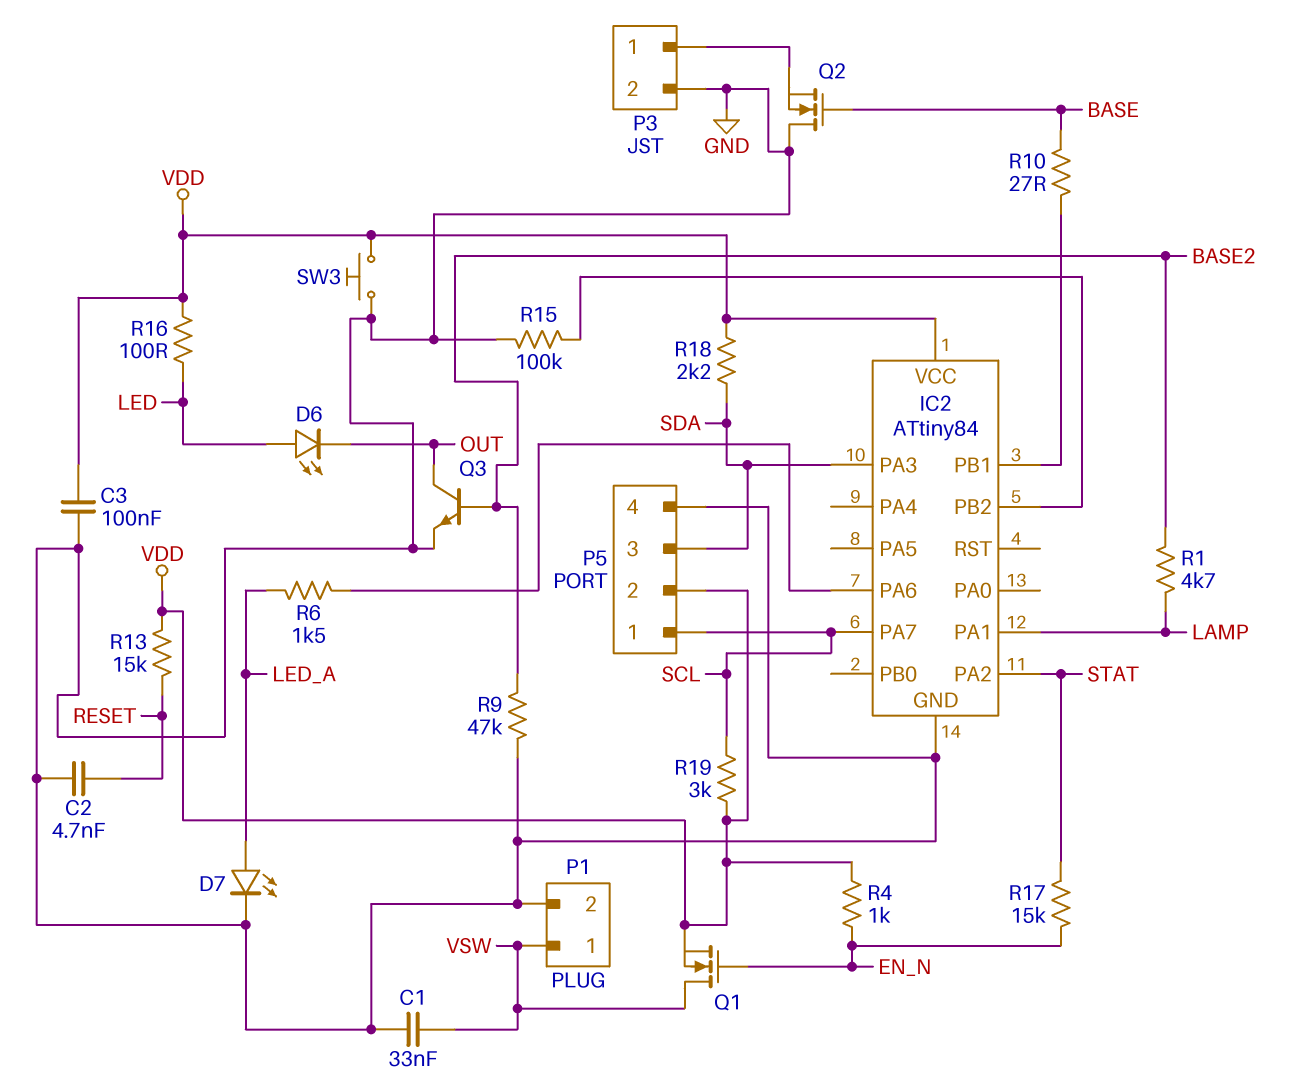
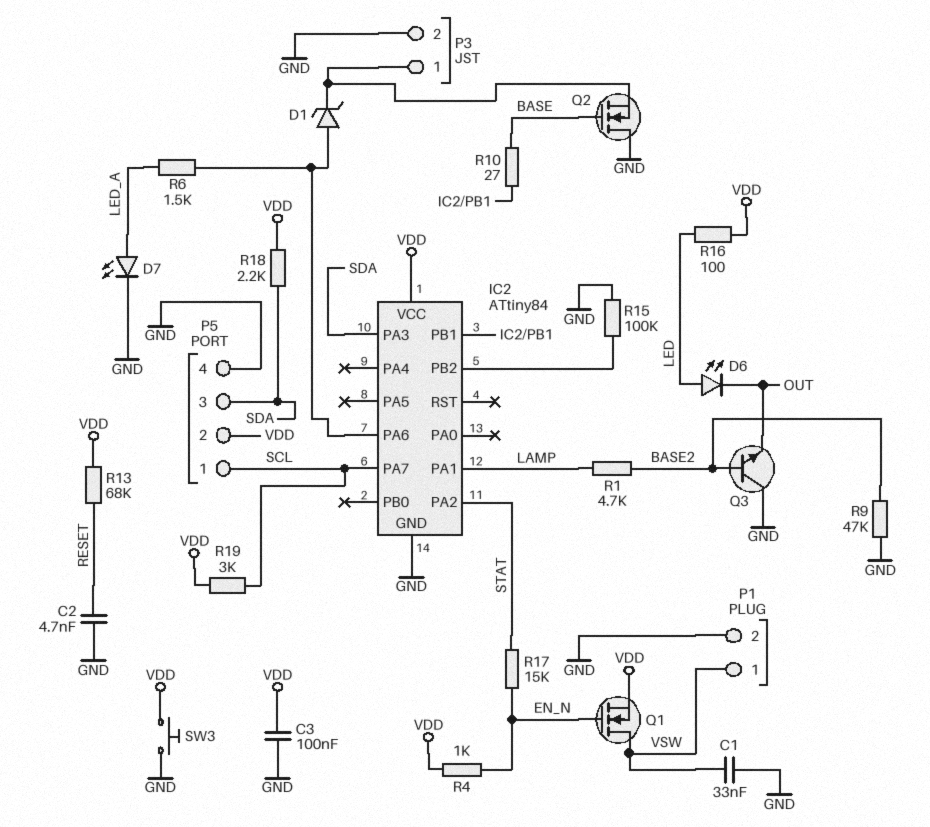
D1: none -> zener (A IC2/PA6, K P3/1)
Q3: NPN (B BASE2, C OUT, E GND) -> NPN (B BASE2, C GND, E OUT)
R13: 15k (RESET, VDD) -> 68k (RESET, VDD)

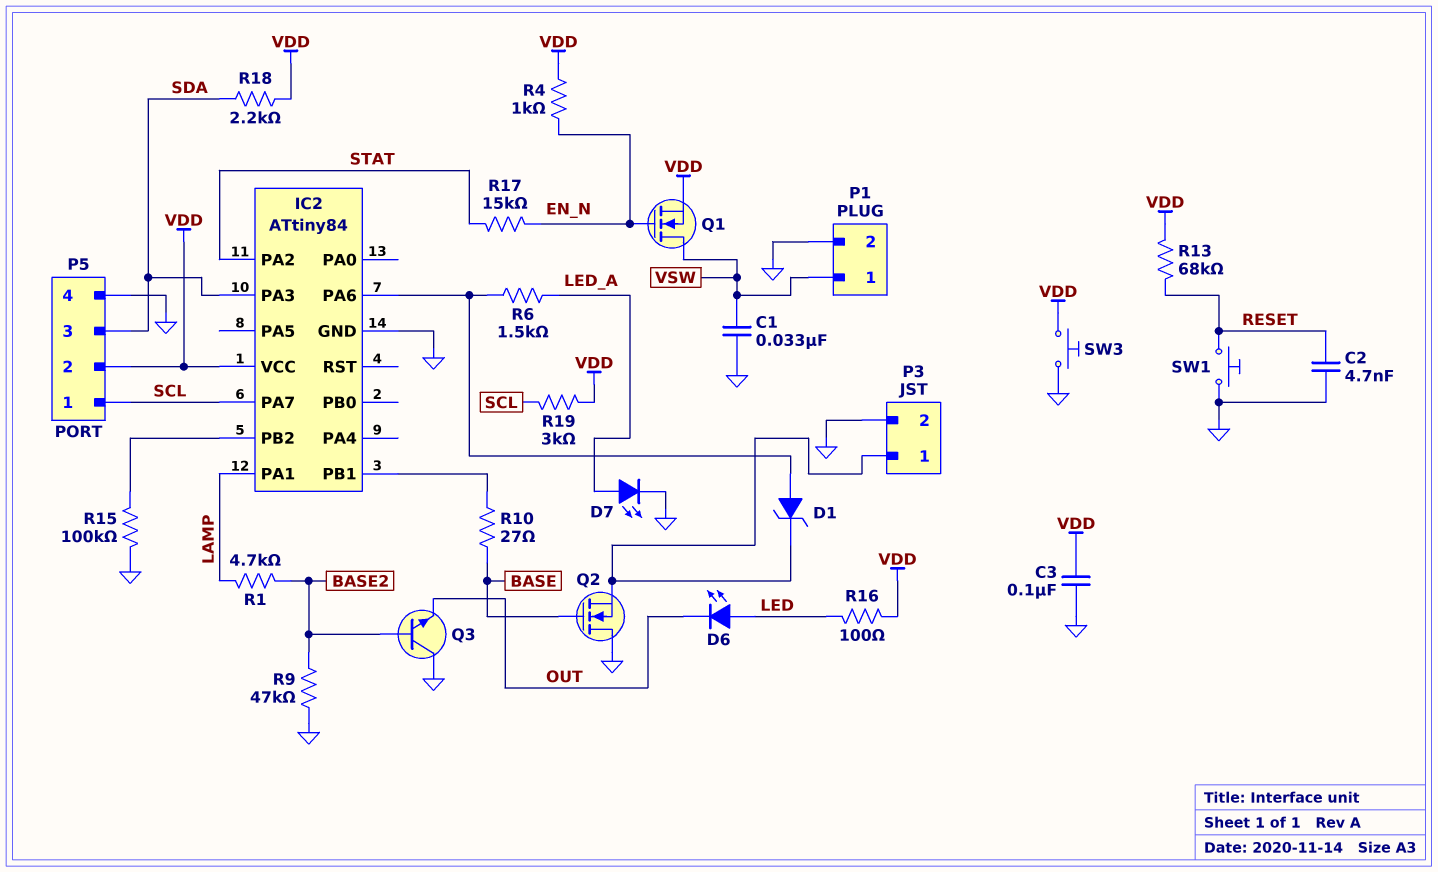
SW1: none -> button (GND, RESET)

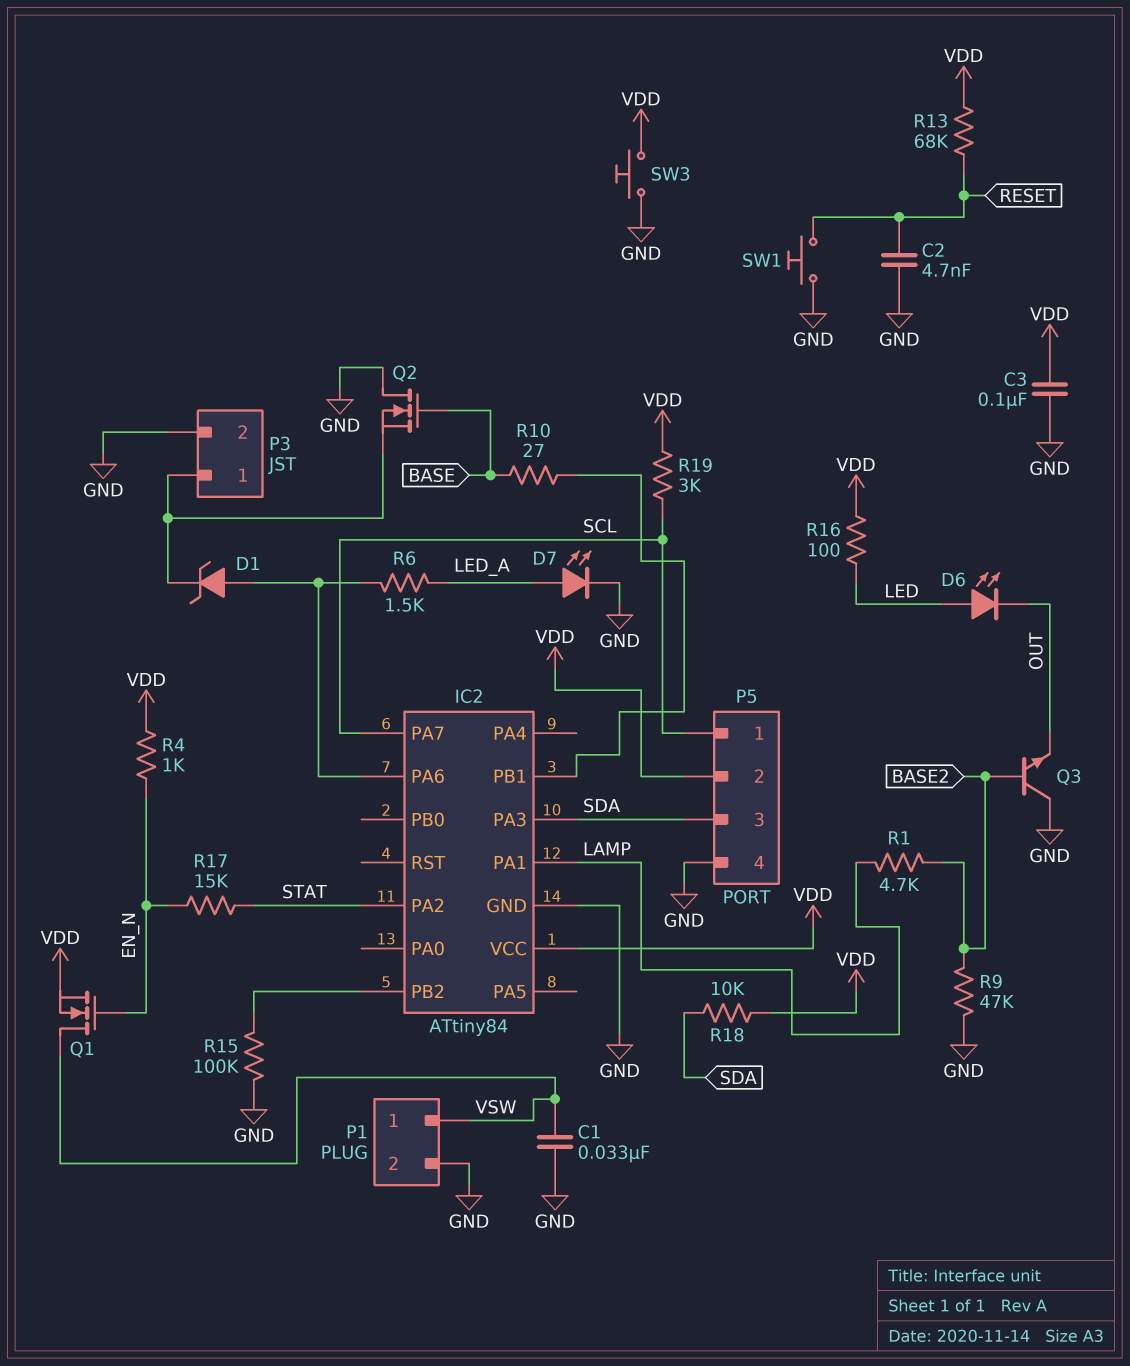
R18: 2.2k (SDA, VDD) -> 10k (SDA, VDD)

